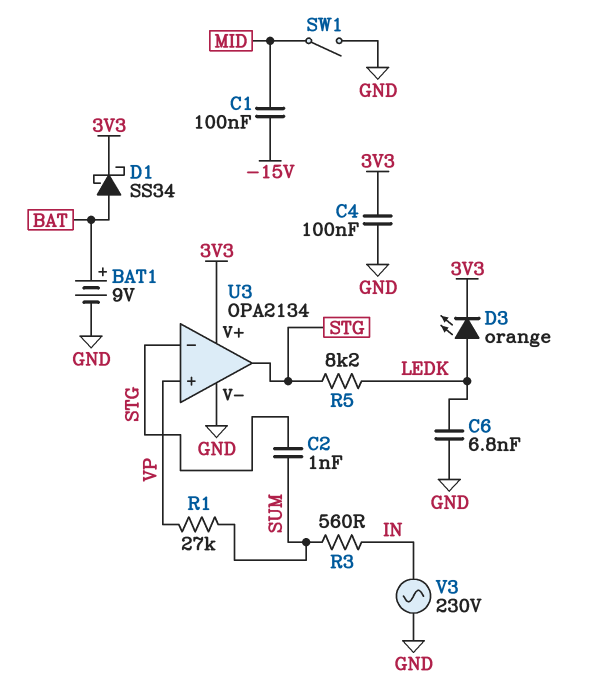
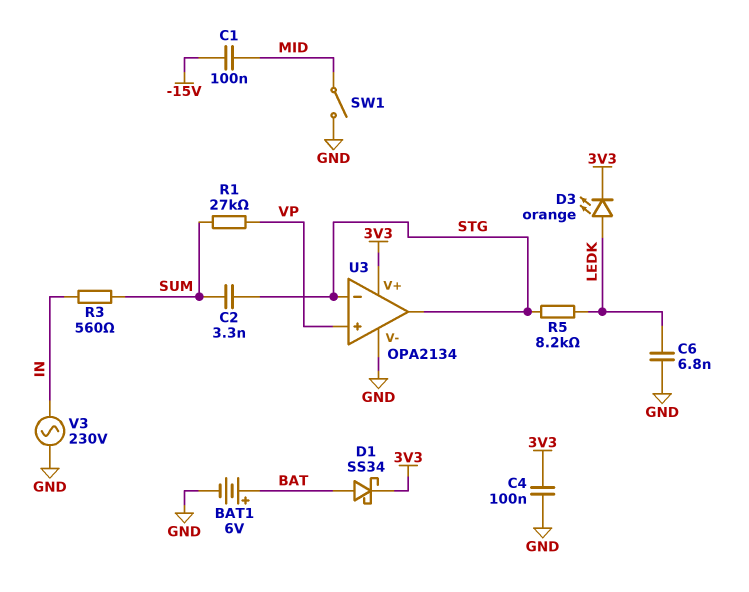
BAT1: 9V (plus BAT, minus GND) -> 6V (plus BAT, minus GND)
C2: 1nF (STG, SUM) -> 3.3nF (STG, SUM)

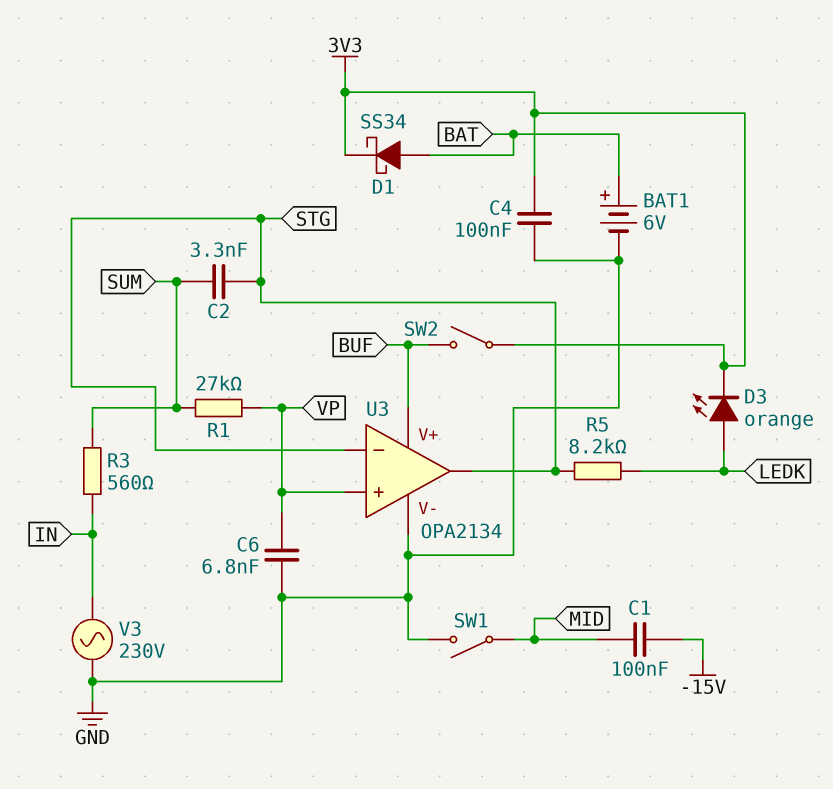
C6: 6.8nF (GND, LEDK) -> 6.8nF (GND, VP)
SW2: none -> switch (3V3, BUF)
U3 pin V+: 3V3 -> BUF

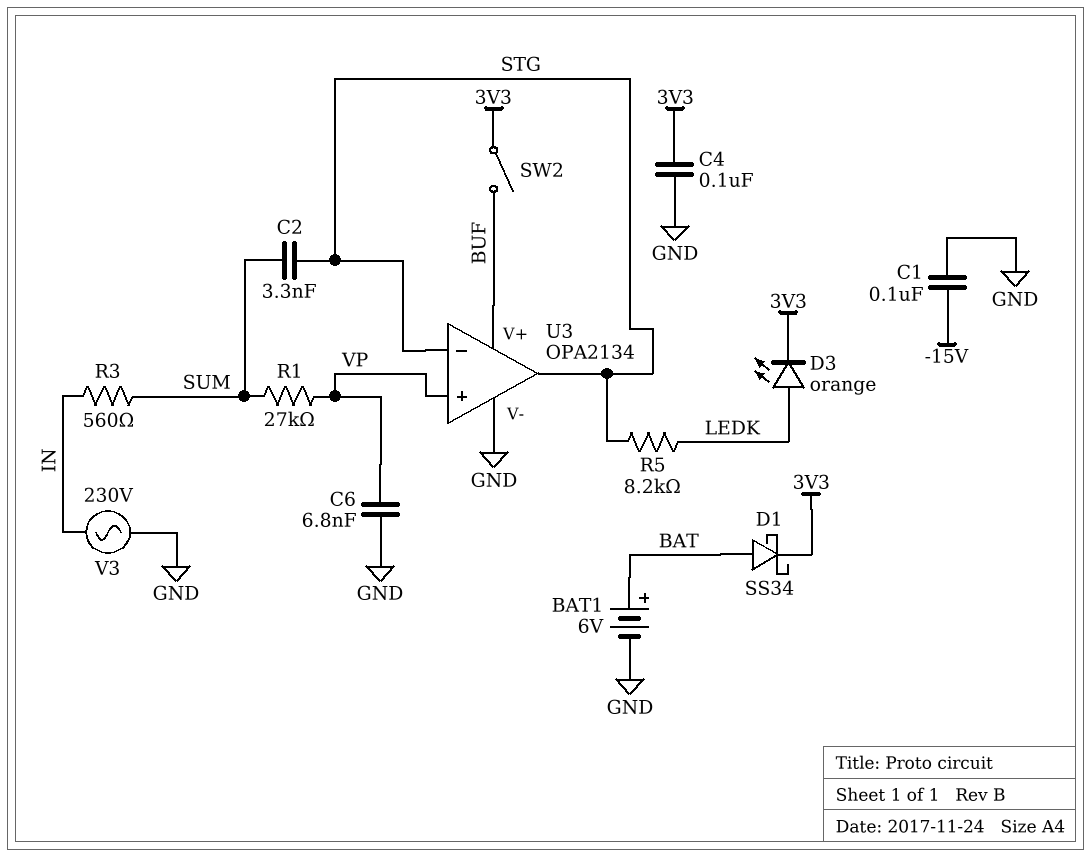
C1: 100nF (-15V, MID) -> 100nF (-15V, GND)
SW1: switch (GND, MID) -> none

